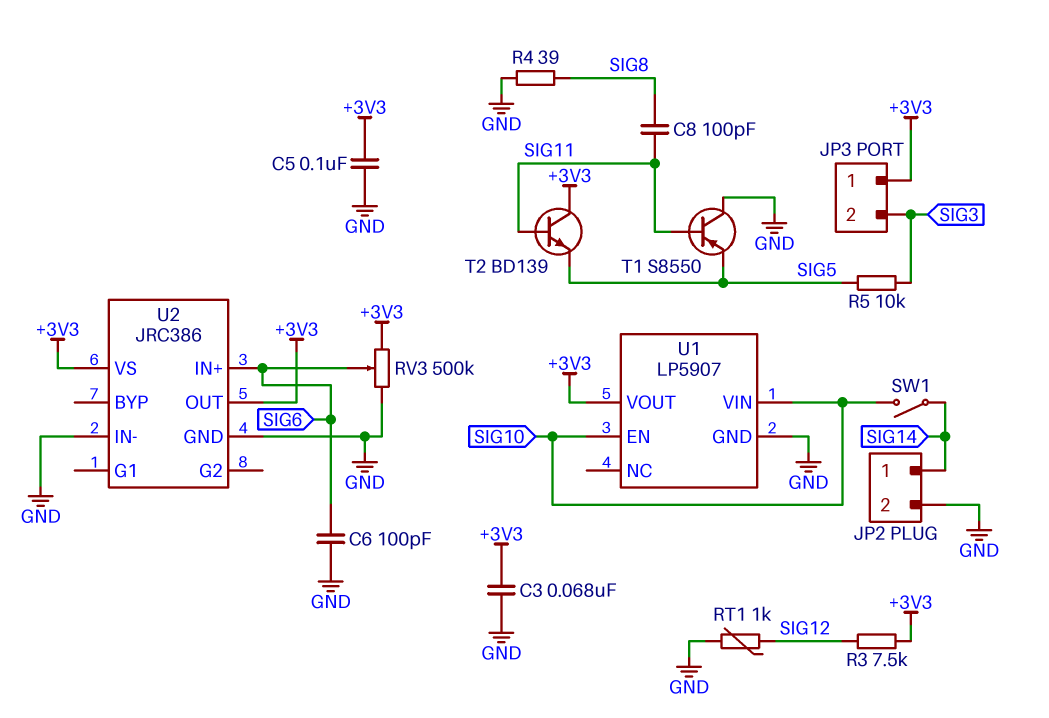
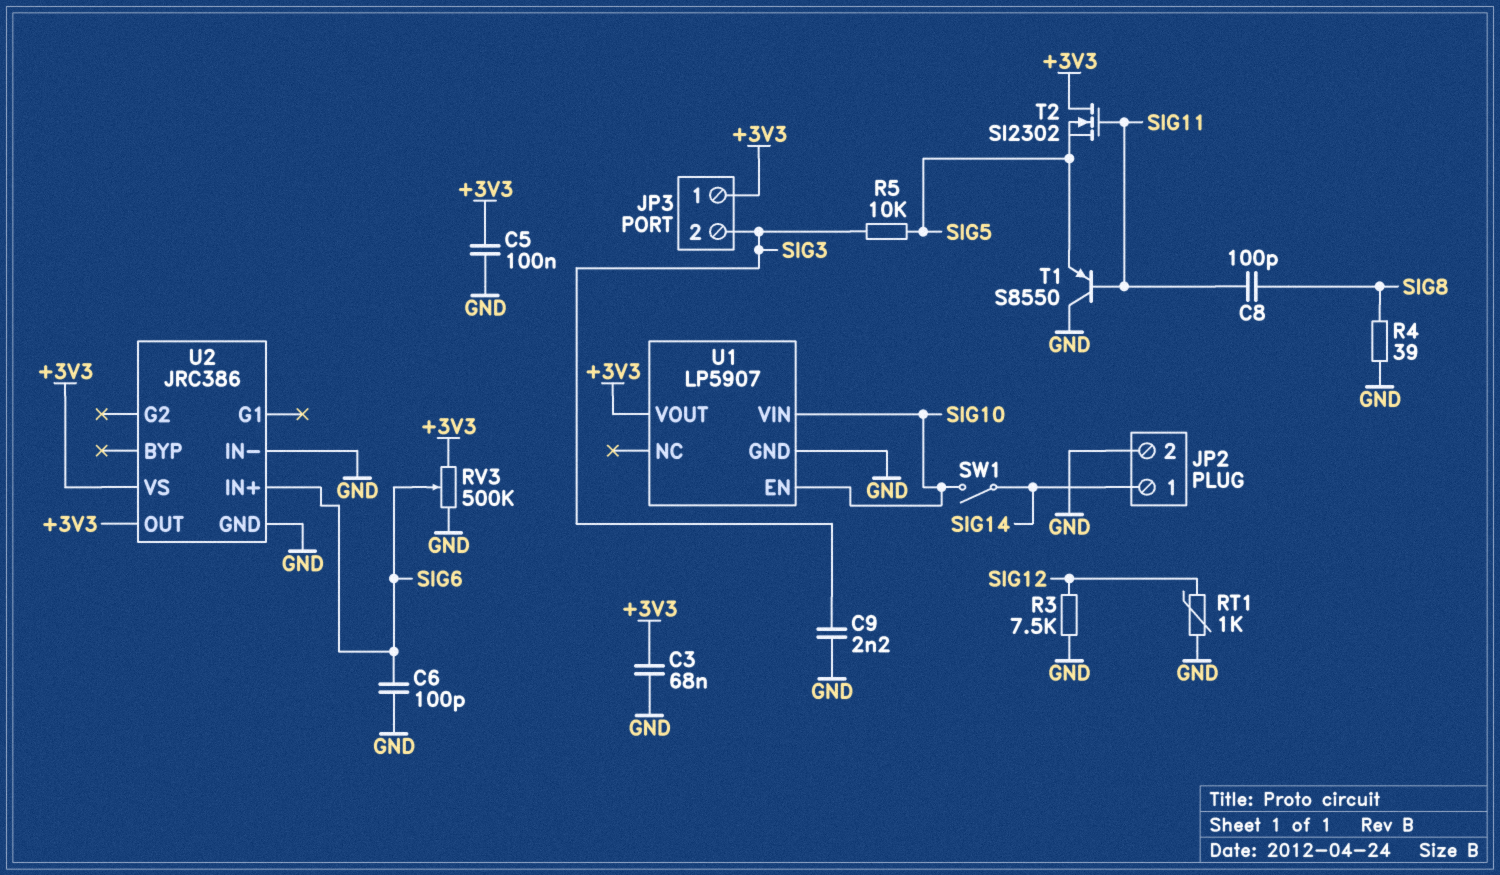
C9: none -> 2.2nF (GND, SIG3)
R3: 7.5k (+3V3, SIG12) -> 7.5k (GND, SIG12)
T2: NPN BD139 (B SIG11, C +3V3, E SIG5) -> NMOS SI2302 (G SIG11, D +3V3, S SIG5)

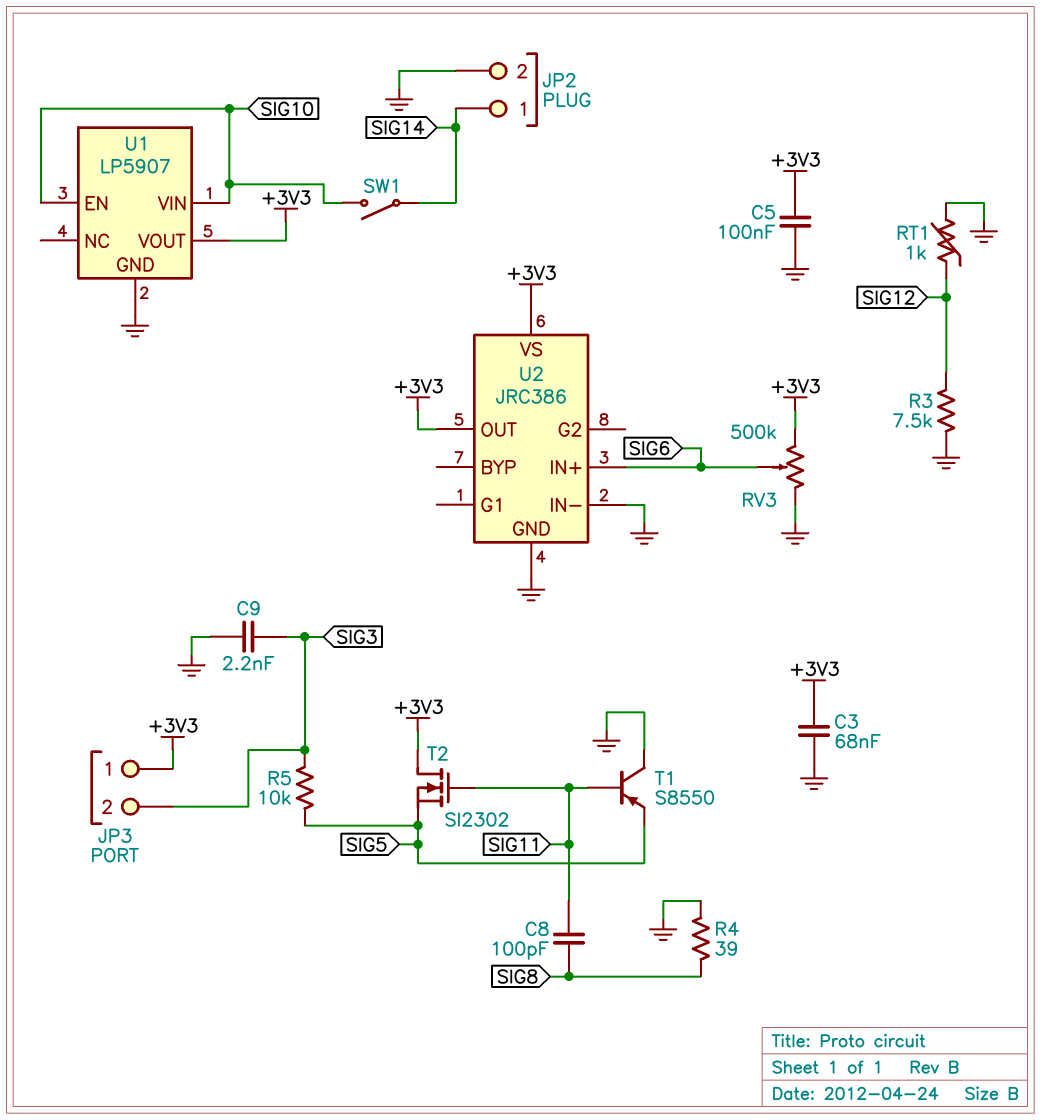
C6: 100pF (GND, SIG6) -> none

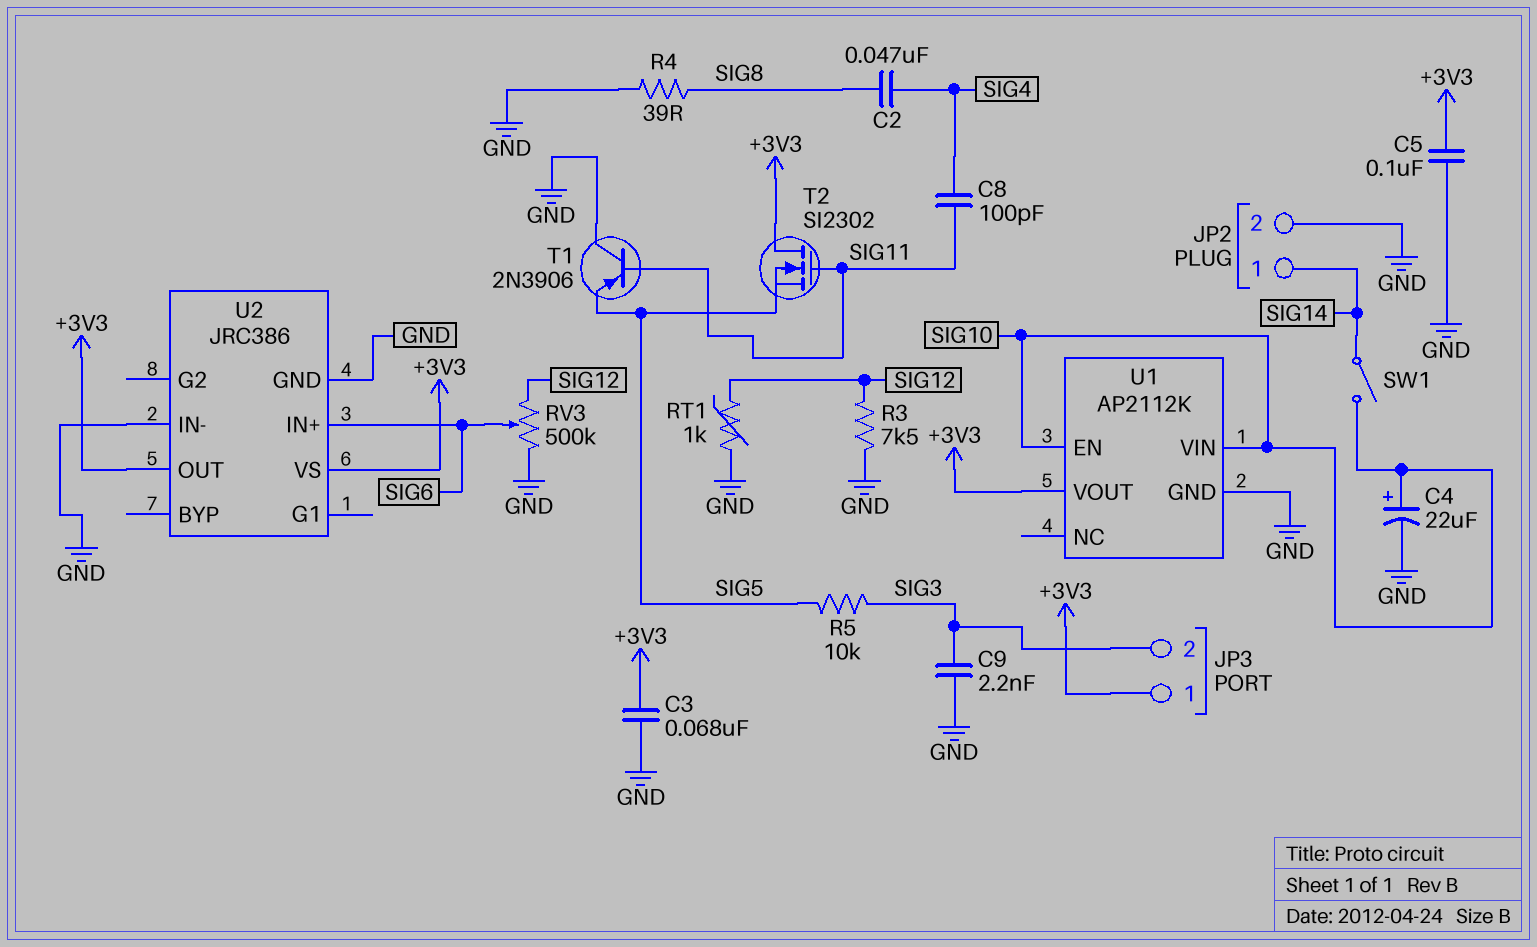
C2: none -> 47nF (SIG4, SIG8)
C4: none -> 22uF (plus SIG10, minus GND)
C8: 100pF (SIG8, SIG11) -> 100pF (SIG4, SIG11)
RV3: 500k (+3V3, GND, wiper SIG6) -> 500k (GND, SIG12, wiper SIG6)
T1: PNP S8550 (B SIG11, C GND, E SIG5) -> PNP 2N3906 (B SIG11, C GND, E SIG5)
U1: LP5907 -> AP2112K

